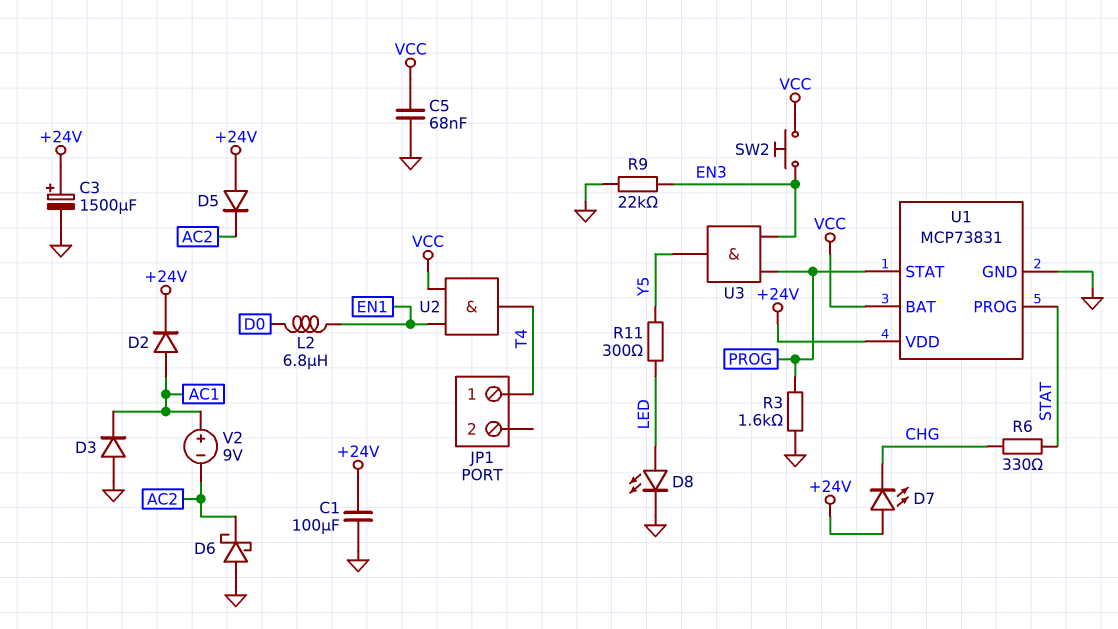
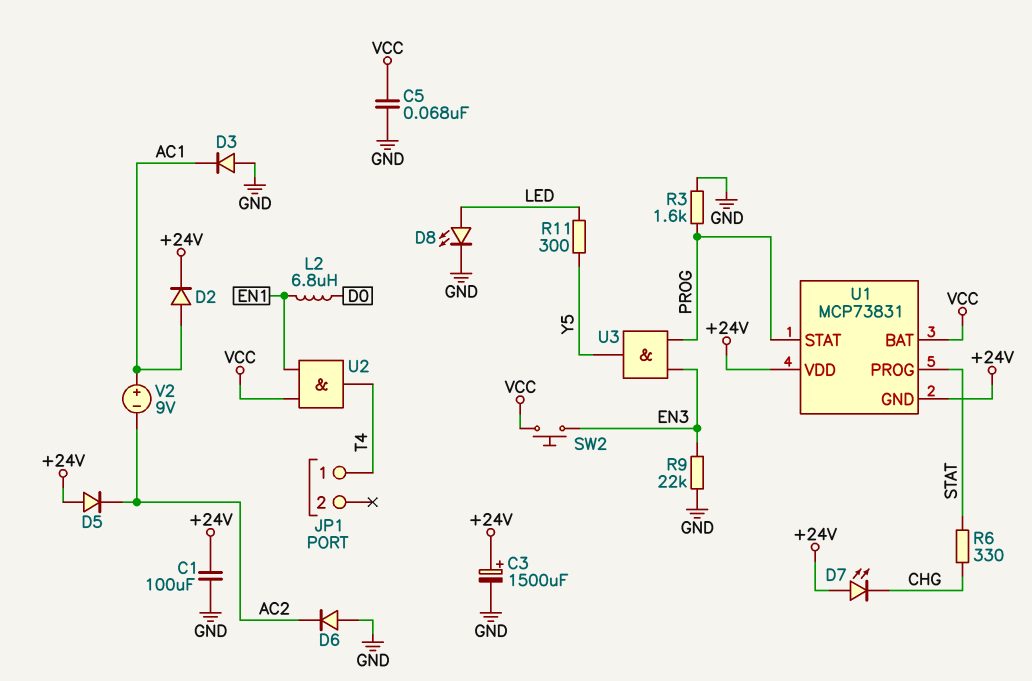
D6: schottky (A GND, K AC2) -> diode (A GND, K AC2)
U1 pin GND: GND -> +24V

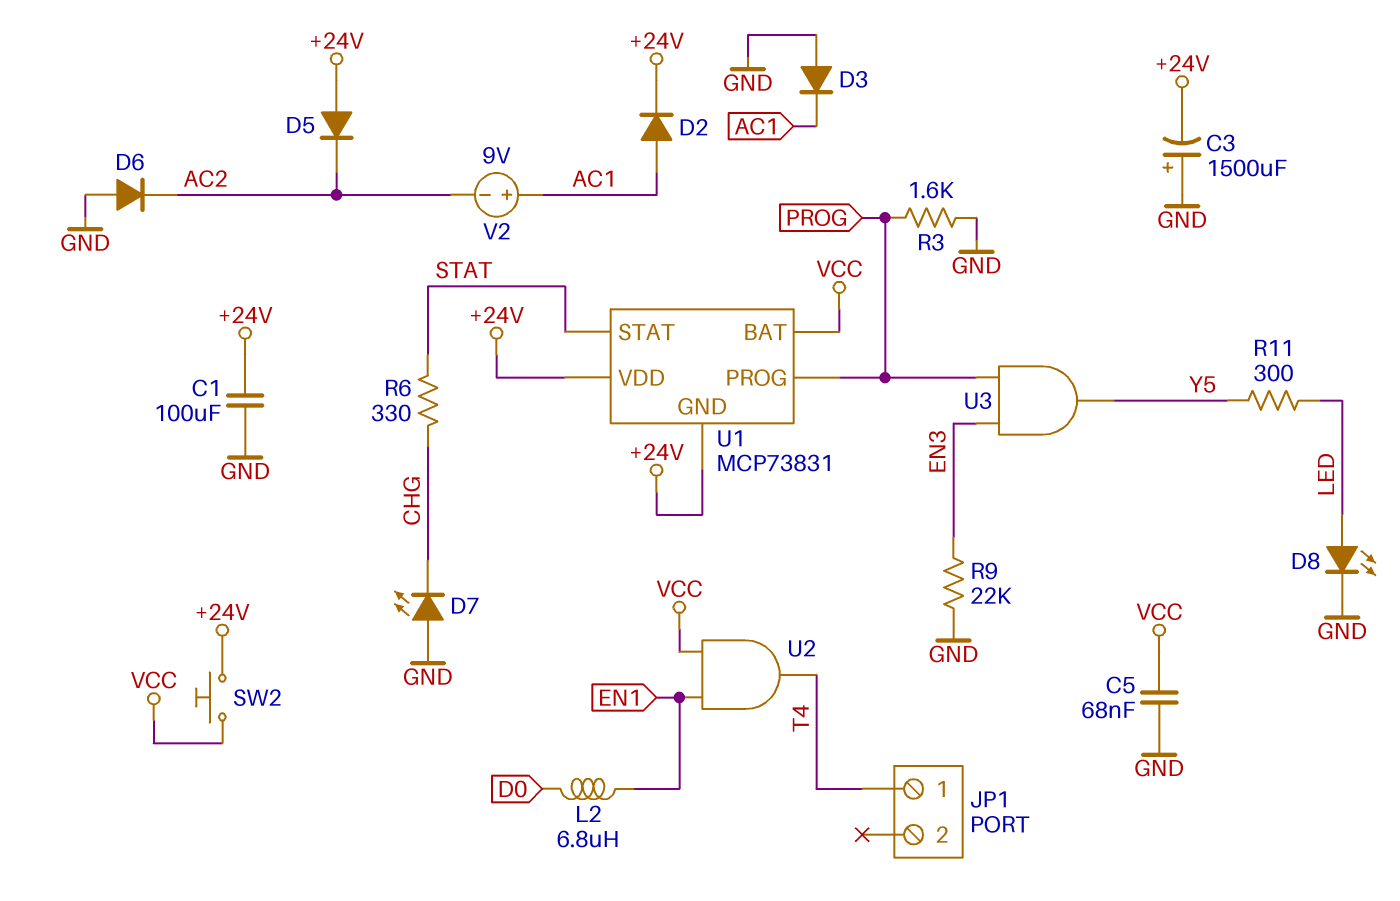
C3: 1500uF (plus +24V, minus GND) -> 1500uF (plus GND, minus +24V)
D7: LED (A +24V, K CHG) -> LED (A GND, K CHG)
SW2: button (EN3, VCC) -> button (+24V, VCC)
U1 pin PROG: STAT -> PROG
U1 pin STAT: PROG -> STAT

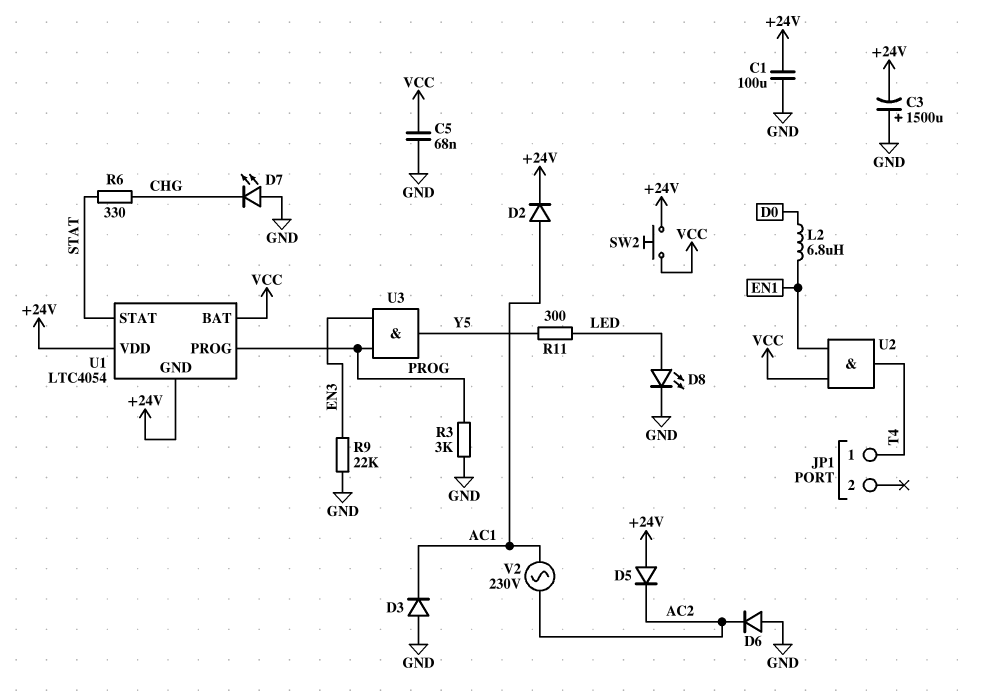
R3: 1.6k (GND, PROG) -> 3k (GND, PROG)
U1: MCP73831 -> LTC4054
V2: 9V (plus AC1, minus AC2) -> AC 230V (AC1, AC2)

